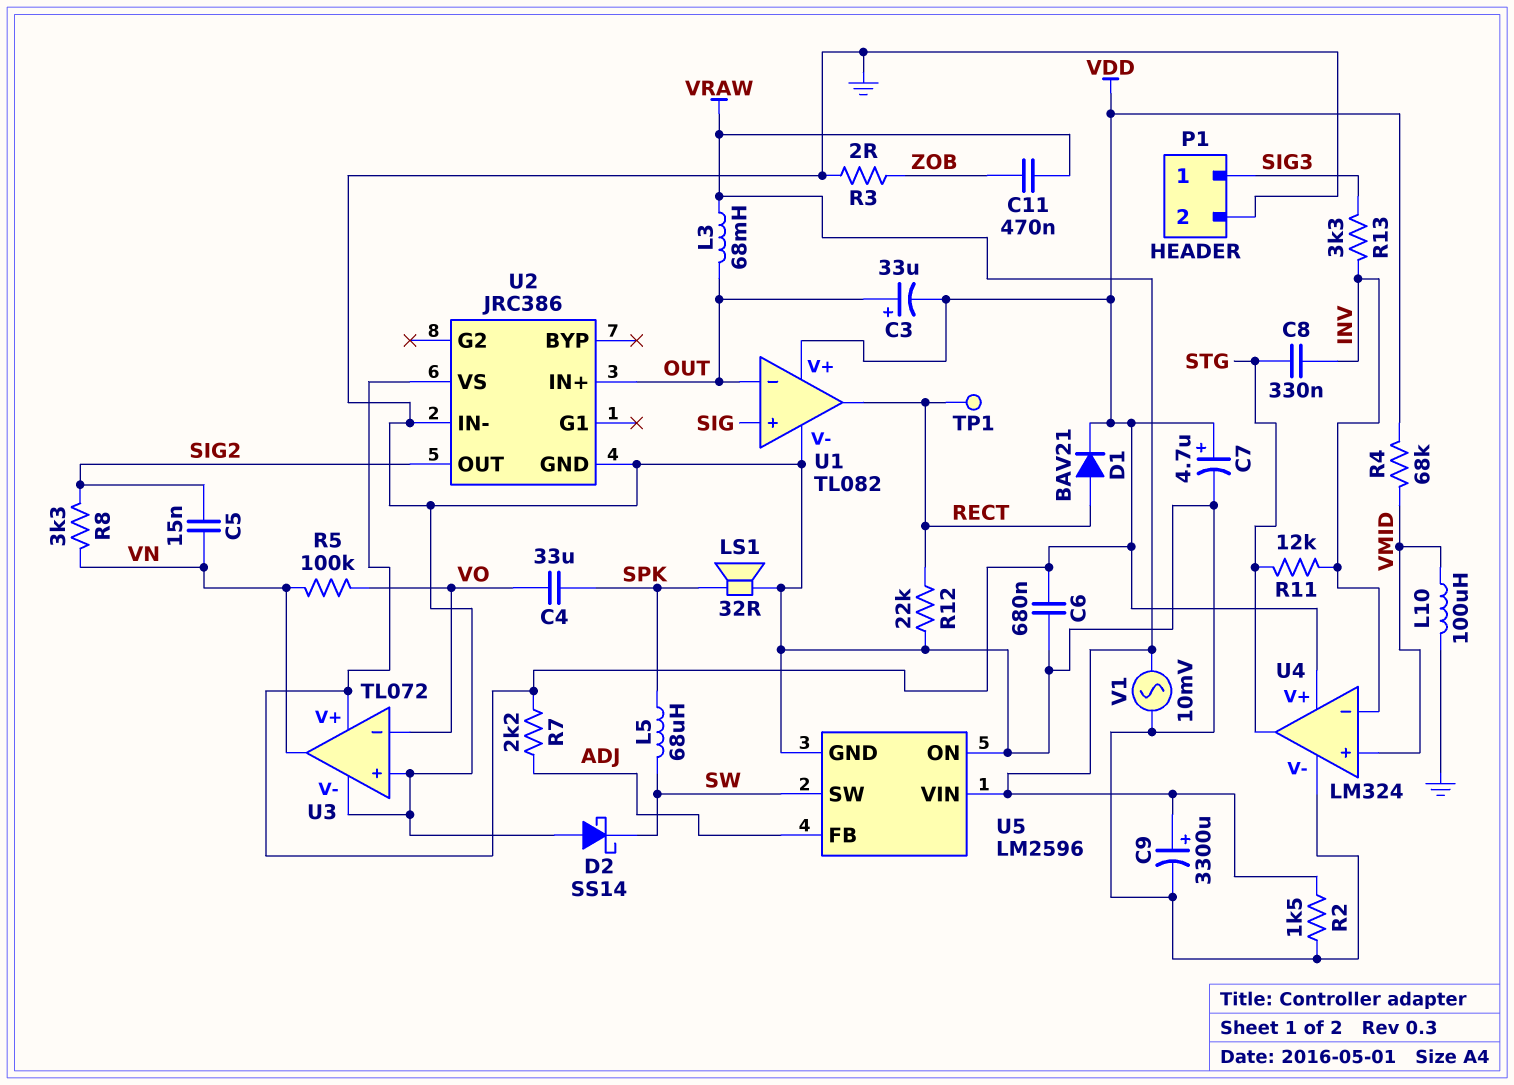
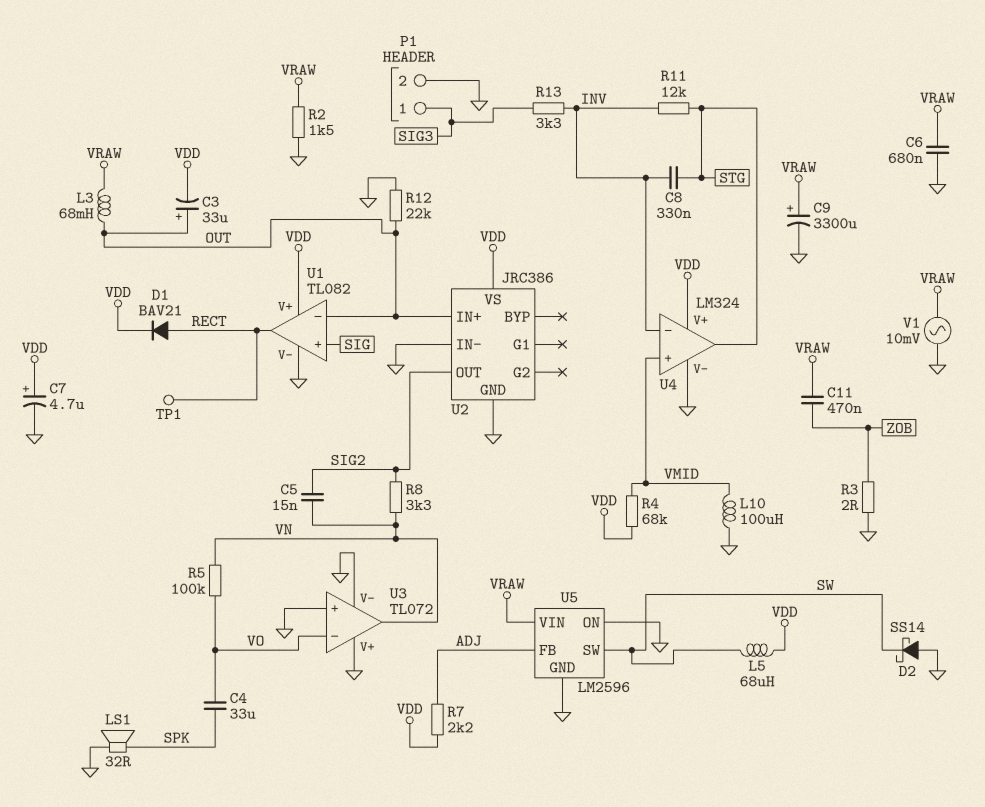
C6: 680nF (GND, VDD) -> 680nF (GND, VRAW)
L5: 68uH (SPK, SW) -> 68uH (SW, VDD)
R12: 22k (GND, RECT) -> 22k (GND, OUT)
U3 pin V+: VDD -> GND

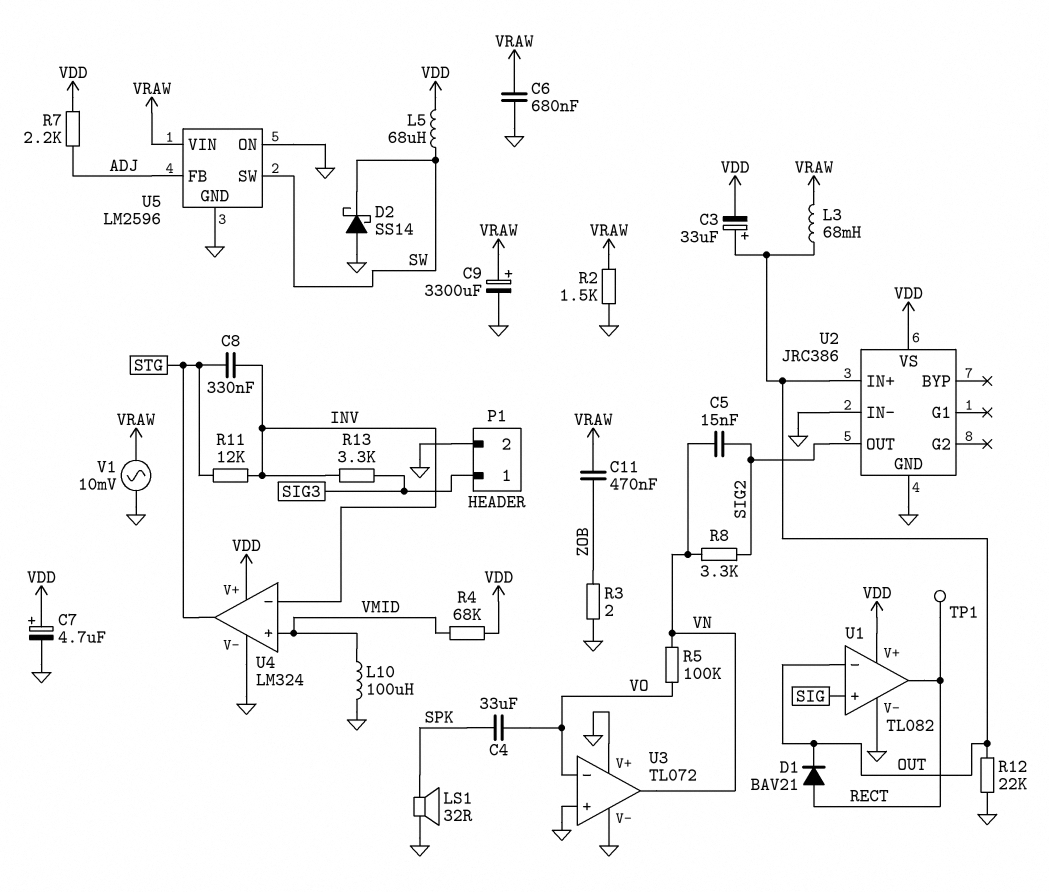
D1: diode BAV21 (A RECT, K VDD) -> diode BAV21 (A RECT, K OUT)

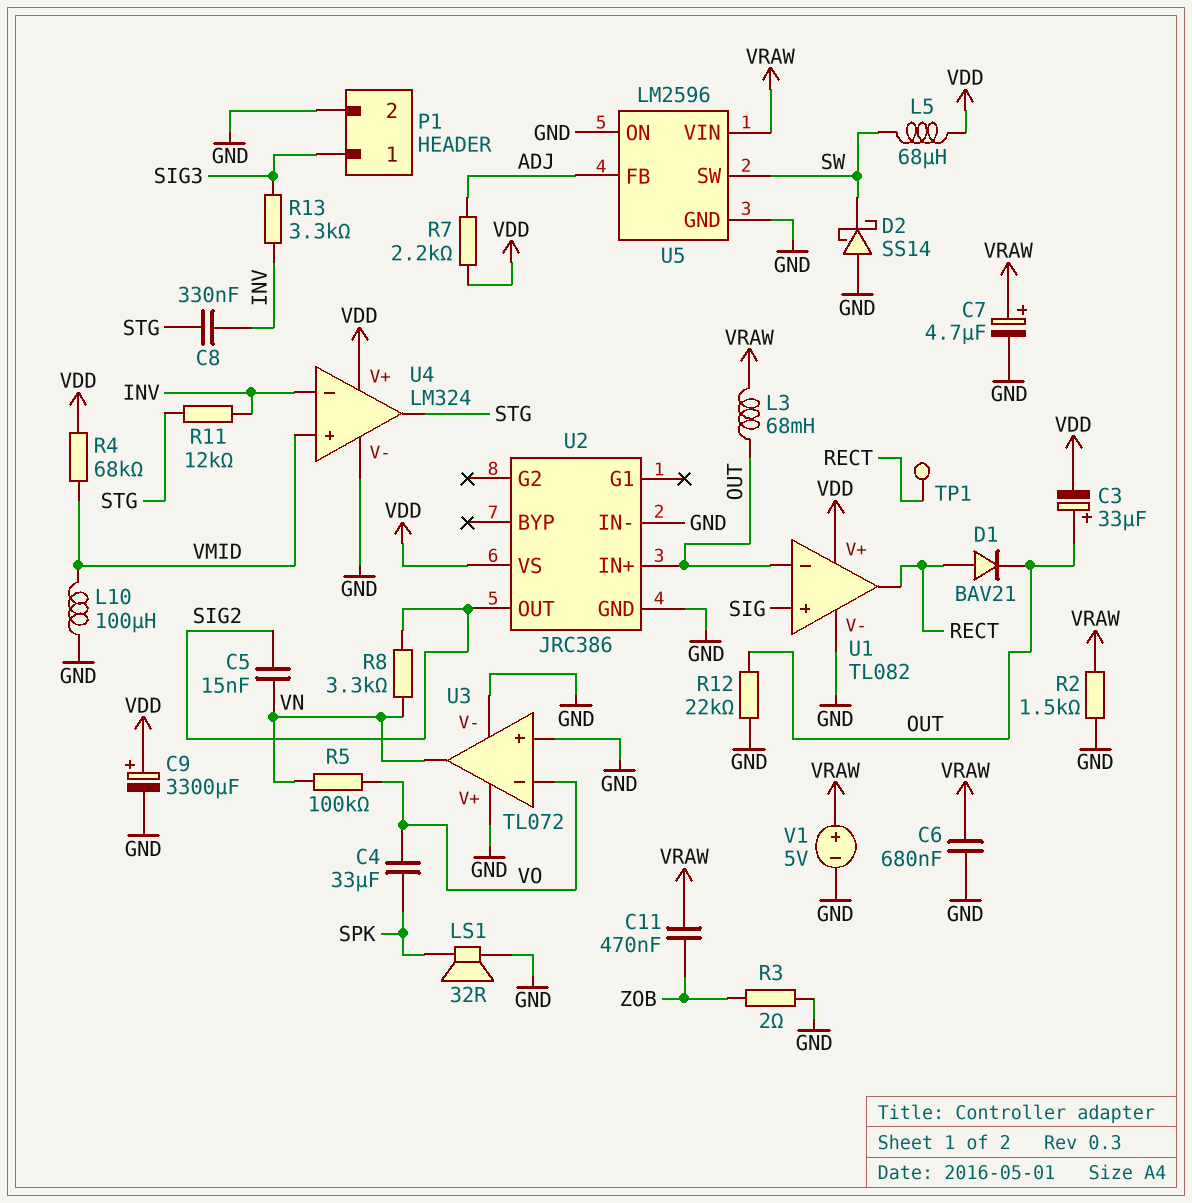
C7: 4.7uF (plus VDD, minus GND) -> 4.7uF (plus VRAW, minus GND)
C9: 3300uF (plus VRAW, minus GND) -> 3300uF (plus VDD, minus GND)
V1: AC 10mV (GND, VRAW) -> 5V (plus VRAW, minus GND)

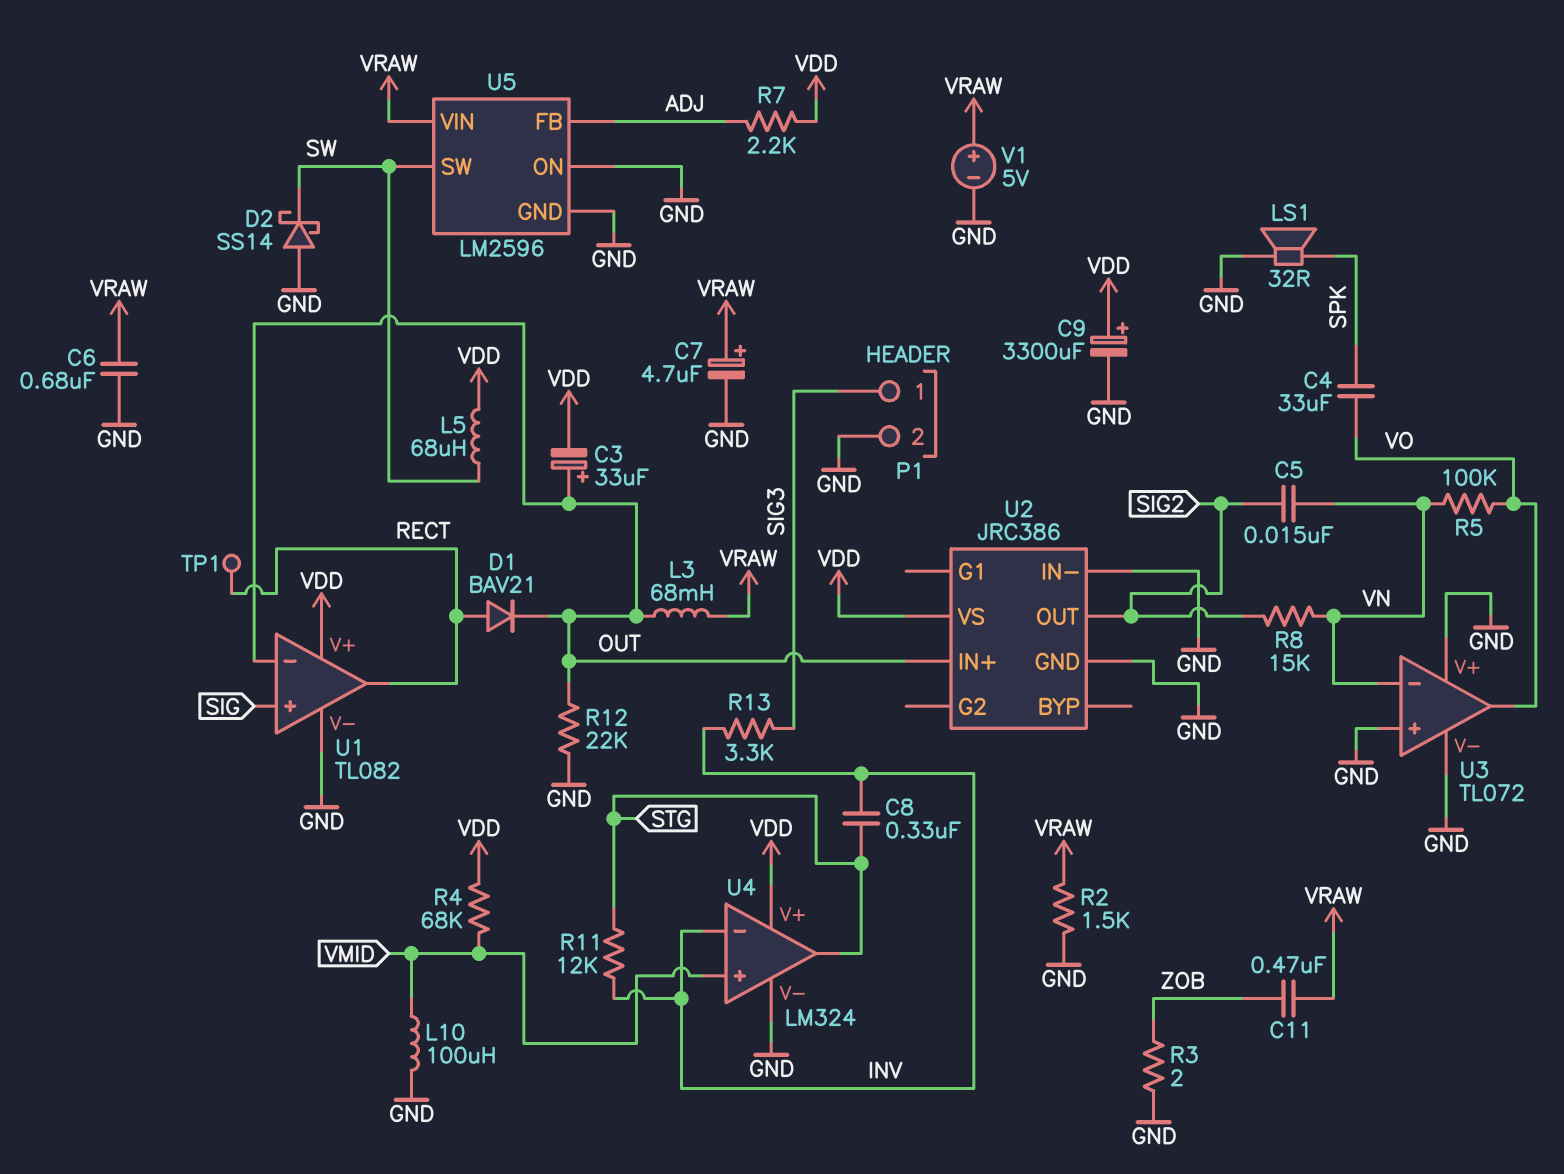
R8: 3.3k (SIG2, VN) -> 15k (SIG2, VN)
U3 pin in-: VO -> VN
U3 pin out: VN -> VO

